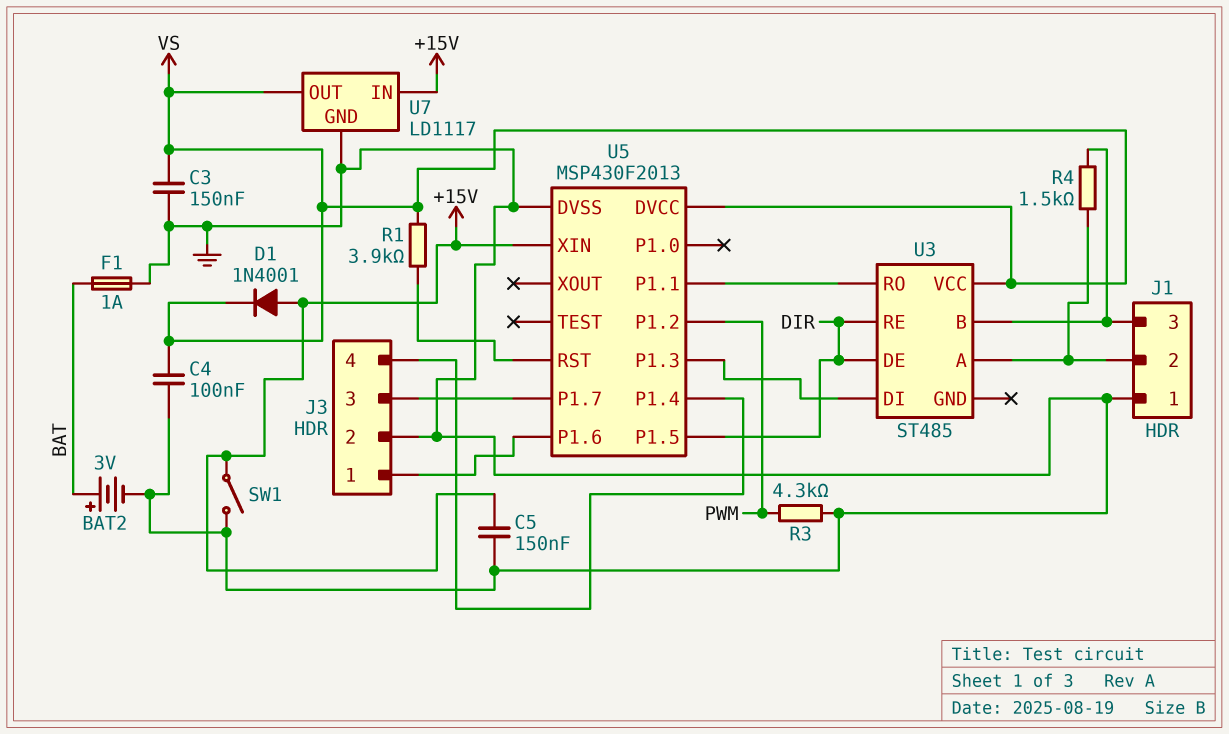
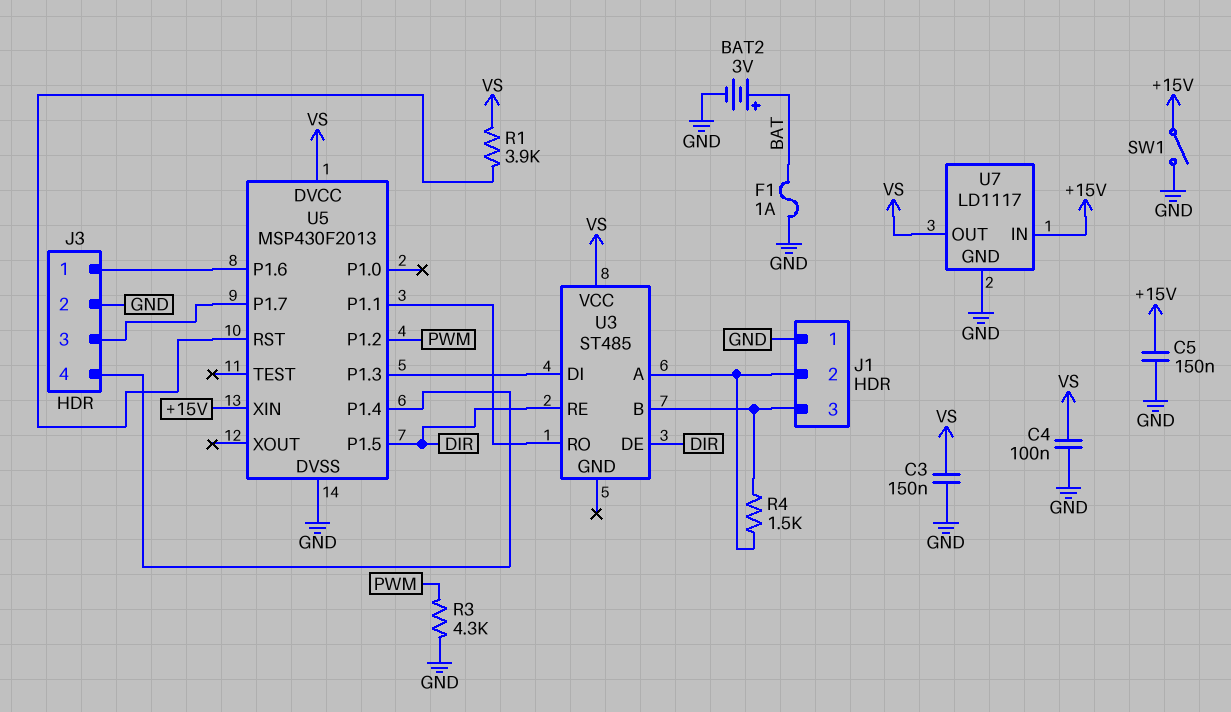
D1: diode 1N4001 (A +15V, K VS) -> none

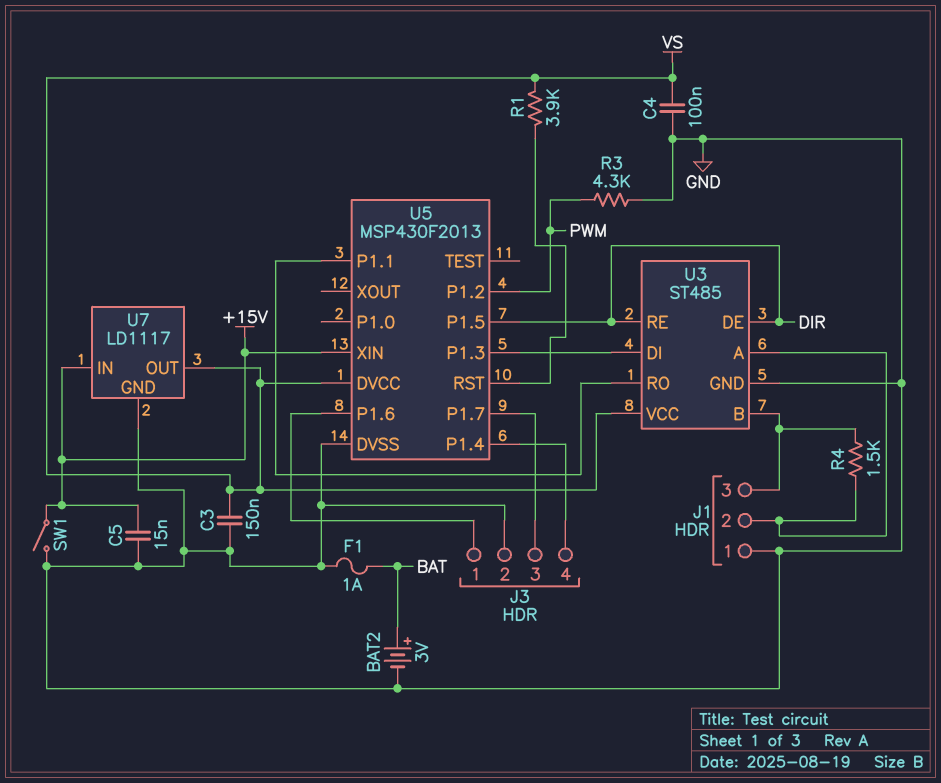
C5: 150nF (+15V, GND) -> 15nF (+15V, GND)
U3 pin GND: none -> GND

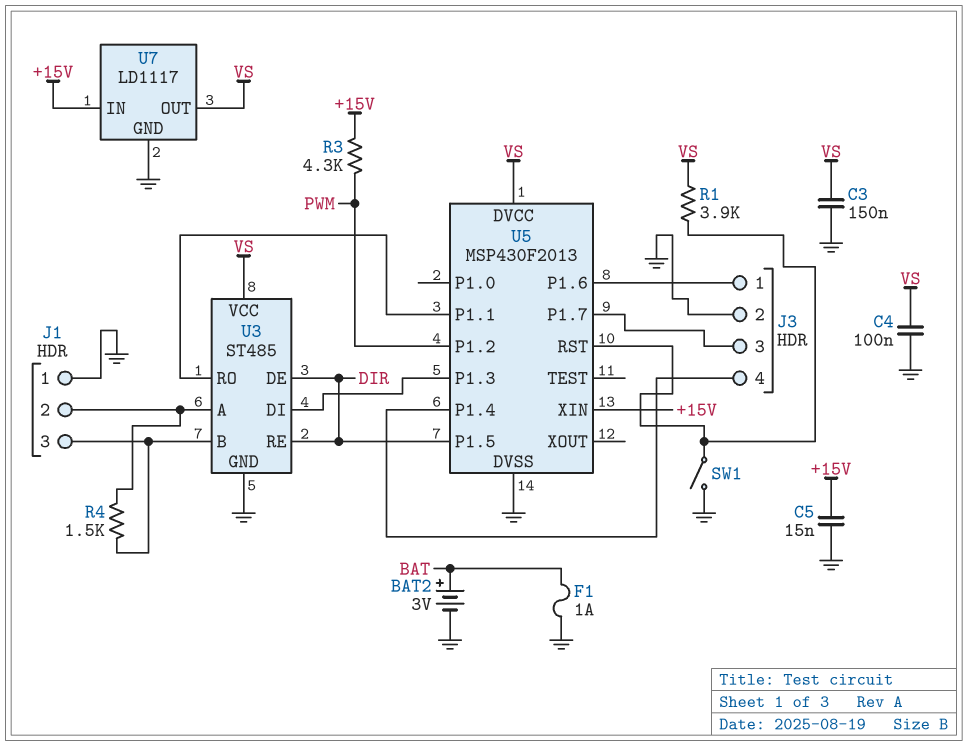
R3: 4.3k (GND, PWM) -> 4.3k (+15V, PWM)
SW1: switch (+15V, GND) -> switch (GND, U5/RST)

